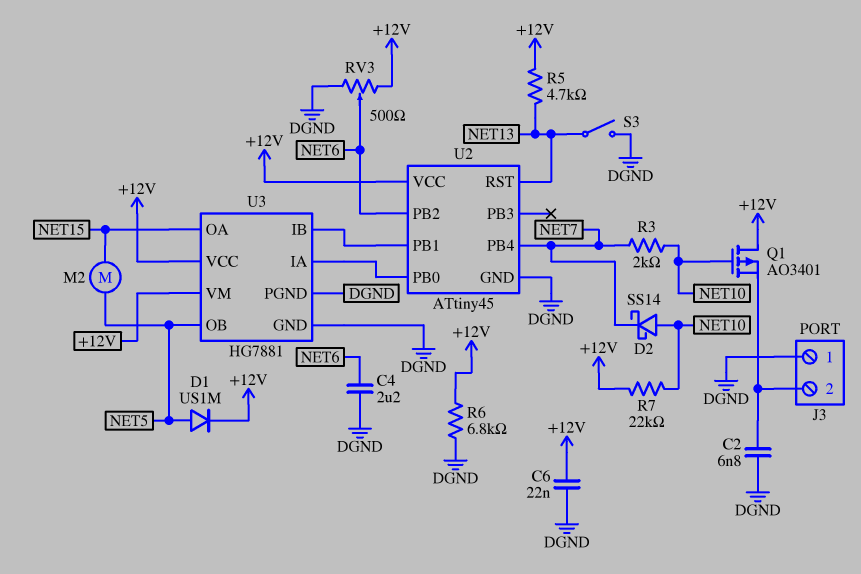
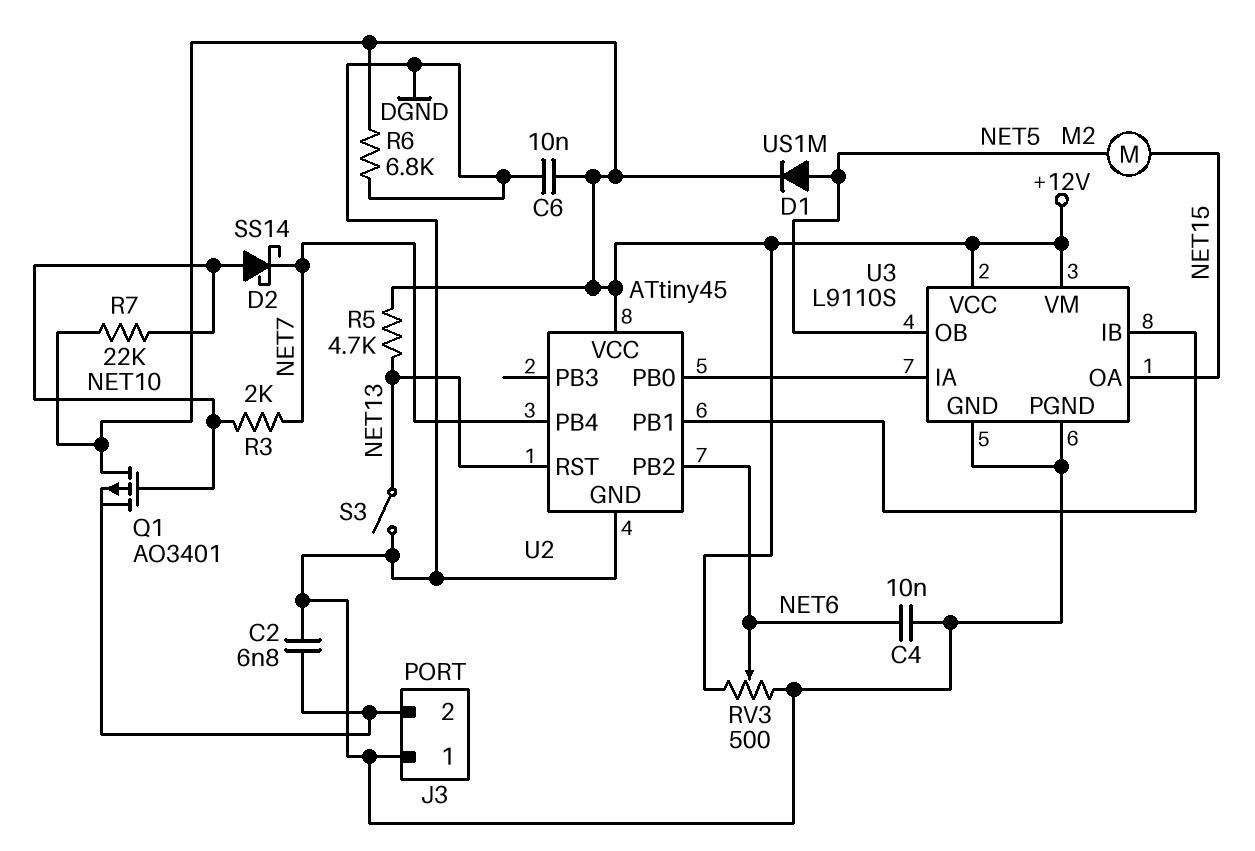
C4: 2.2uF (DGND, NET6) -> 10nF (DGND, NET6)
C6: 22nF (+12V, DGND) -> 10nF (+12V, DGND)
U3: HG7881 -> L9110S

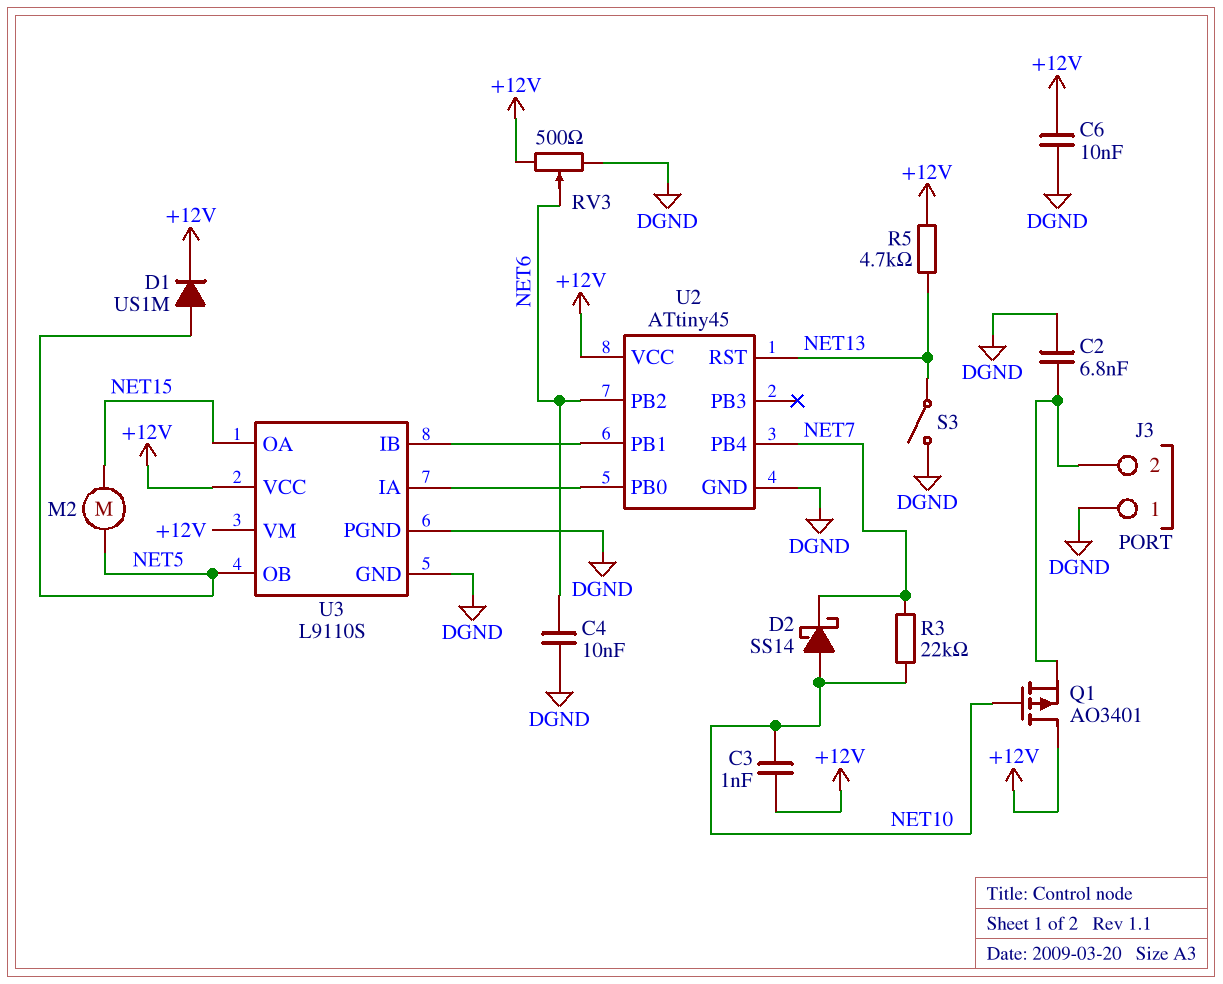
C3: none -> 1nF (+12V, NET10)
R3: 2k (NET7, NET10) -> 22k (NET7, NET10)
R6: 6.8k (+12V, DGND) -> none
R7: 22k (+12V, NET10) -> none

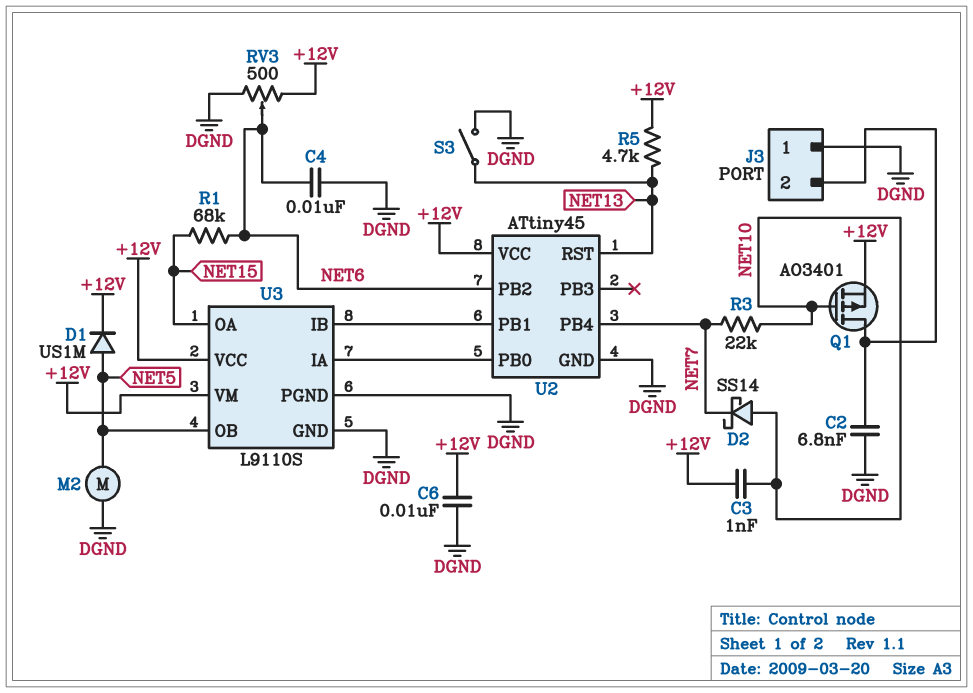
M2: motor (NET5, NET15) -> motor (DGND, NET5)
Q1: PMOS AO3401 (G NET10, D +12V, S J3/2) -> PMOS AO3401 (G NET10, D J3/2, S +12V)
R1: none -> 68k (NET6, NET15)

